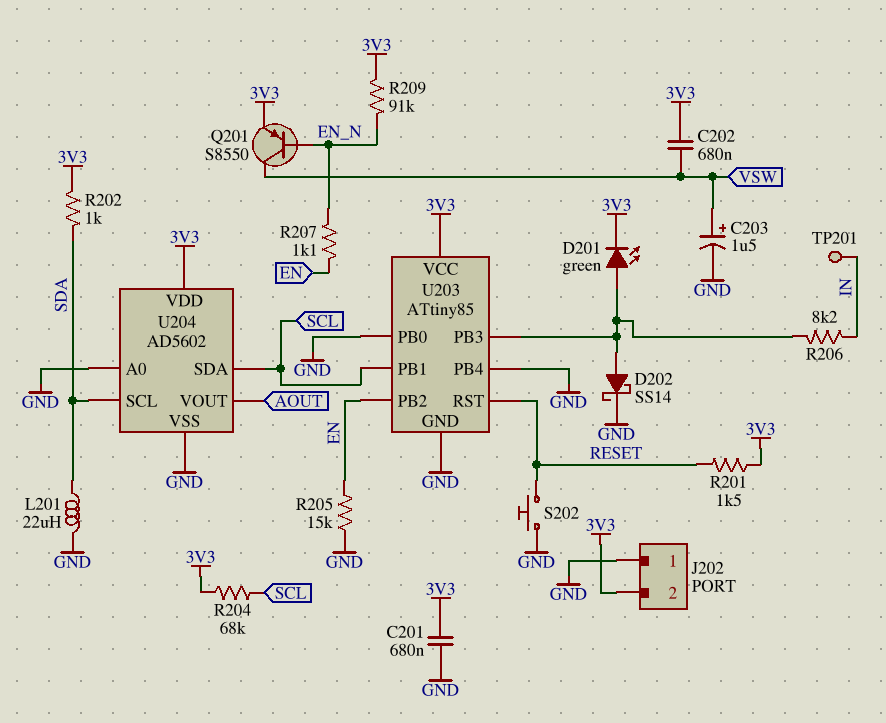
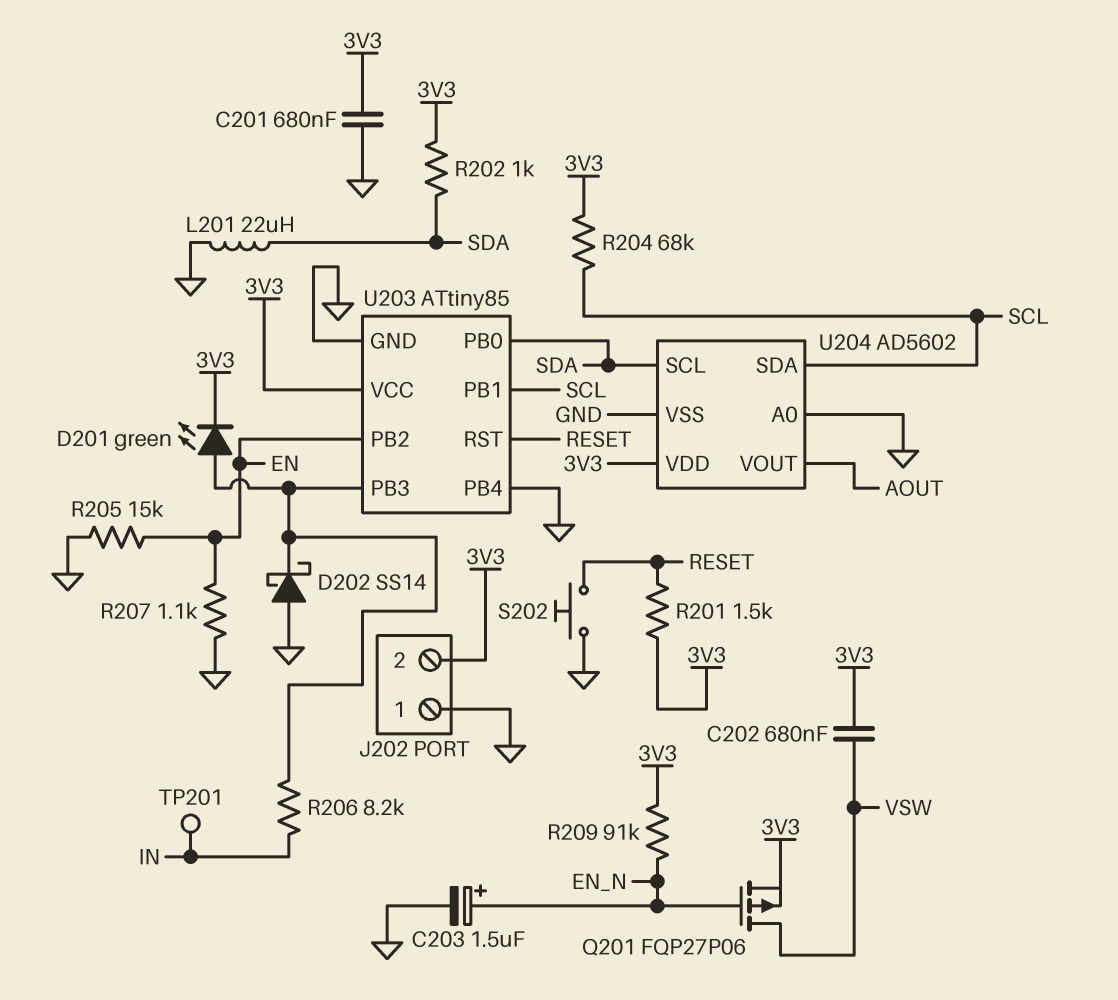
C203: 1.5uF (plus VSW, minus GND) -> 1.5uF (plus EN_N, minus GND)
D202: schottky SS14 (A U203/PB3, K GND) -> schottky SS14 (A GND, K U203/PB3)
Q201: PNP S8550 (B EN_N, C VSW, E 3V3) -> PMOS FQP27P06 (G EN_N, D VSW, S 3V3)
R207: 1.1k (EN, EN_N) -> 1.1k (EN, GND)
U203 pin PB0: GND -> SDA

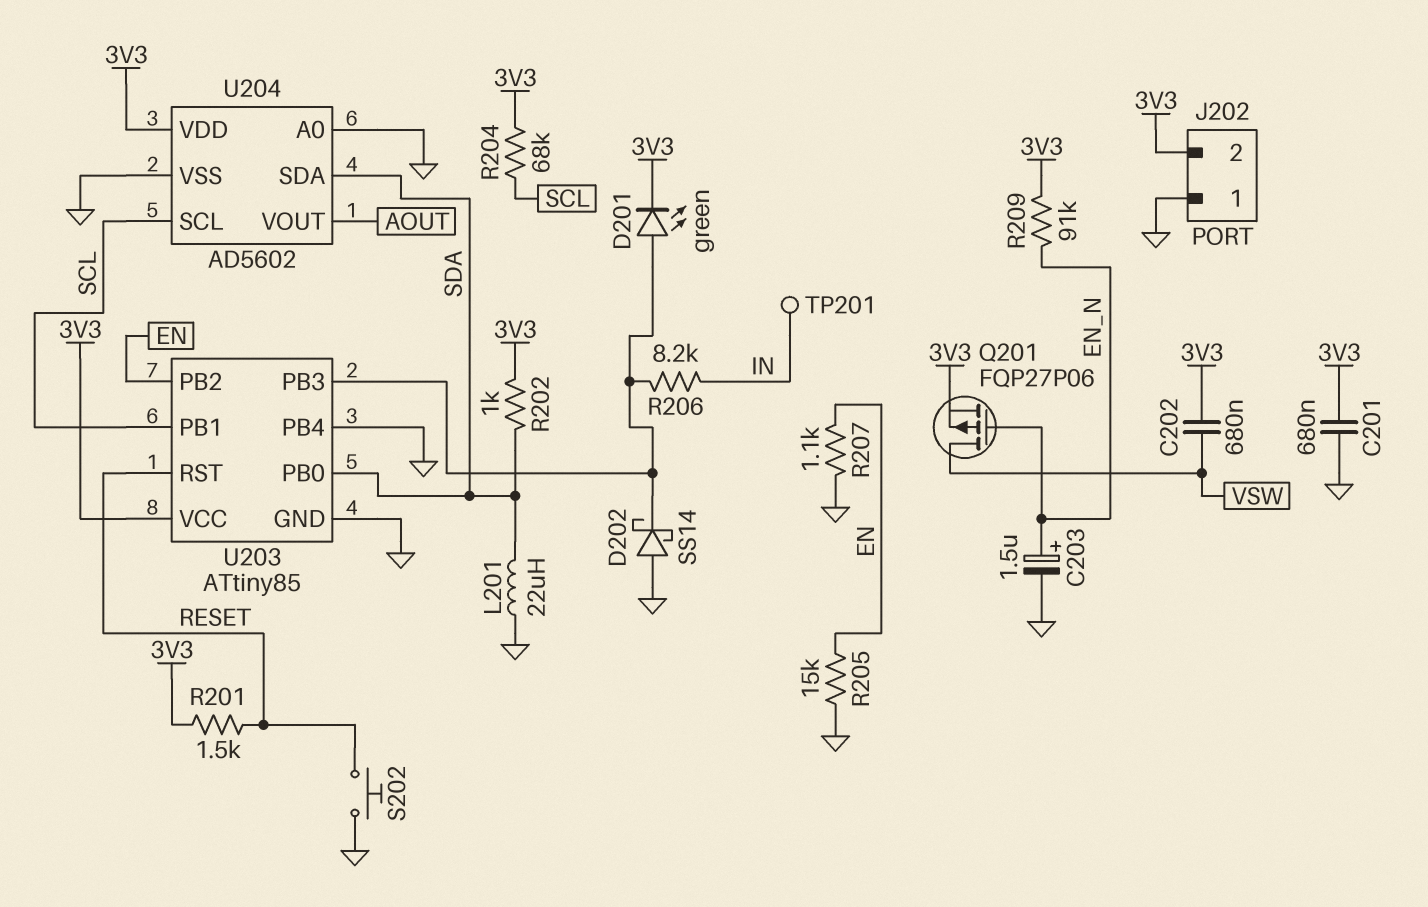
U204 pin SCL: SDA -> SCL
U204 pin SDA: SCL -> SDA

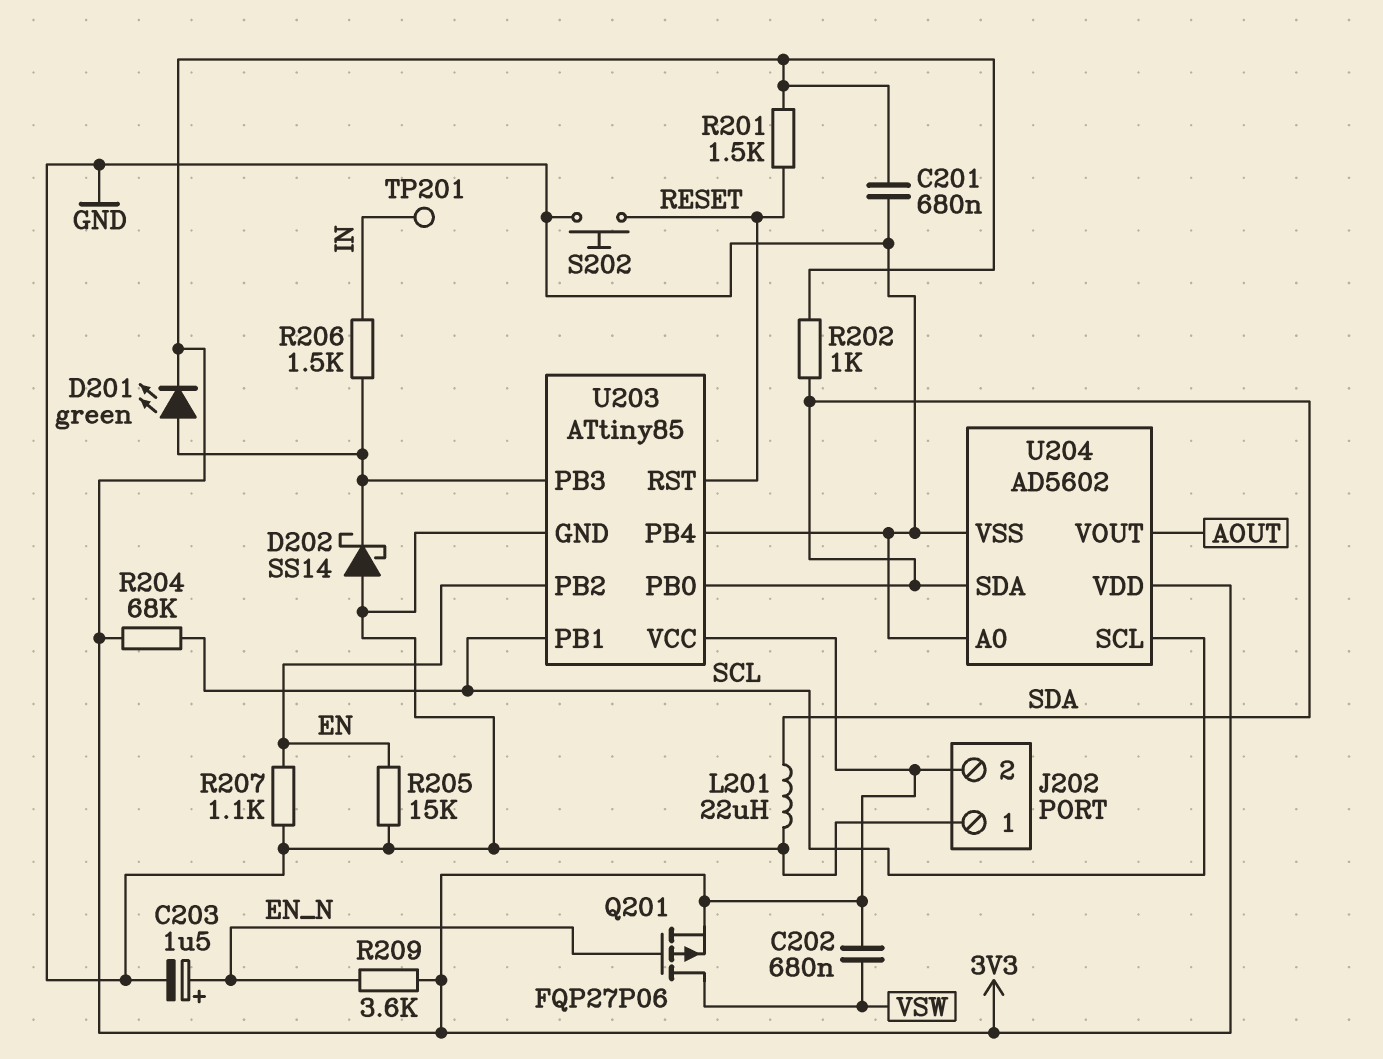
R206: 8.2k (IN, U203/PB3) -> 1.5k (IN, U203/PB3)
R209: 91k (3V3, EN_N) -> 3.6k (3V3, EN_N)

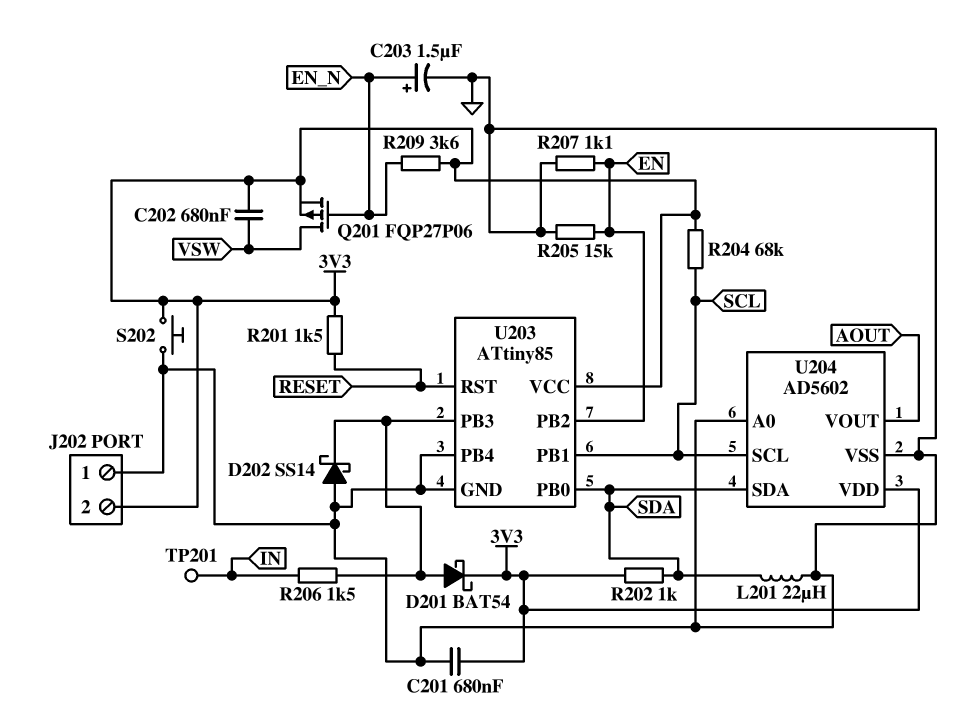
D201: LED green (A U203/PB3, K 3V3) -> schottky BAT54 (A U203/PB3, K 3V3)
S202: button (GND, RESET) -> button (3V3, GND)

